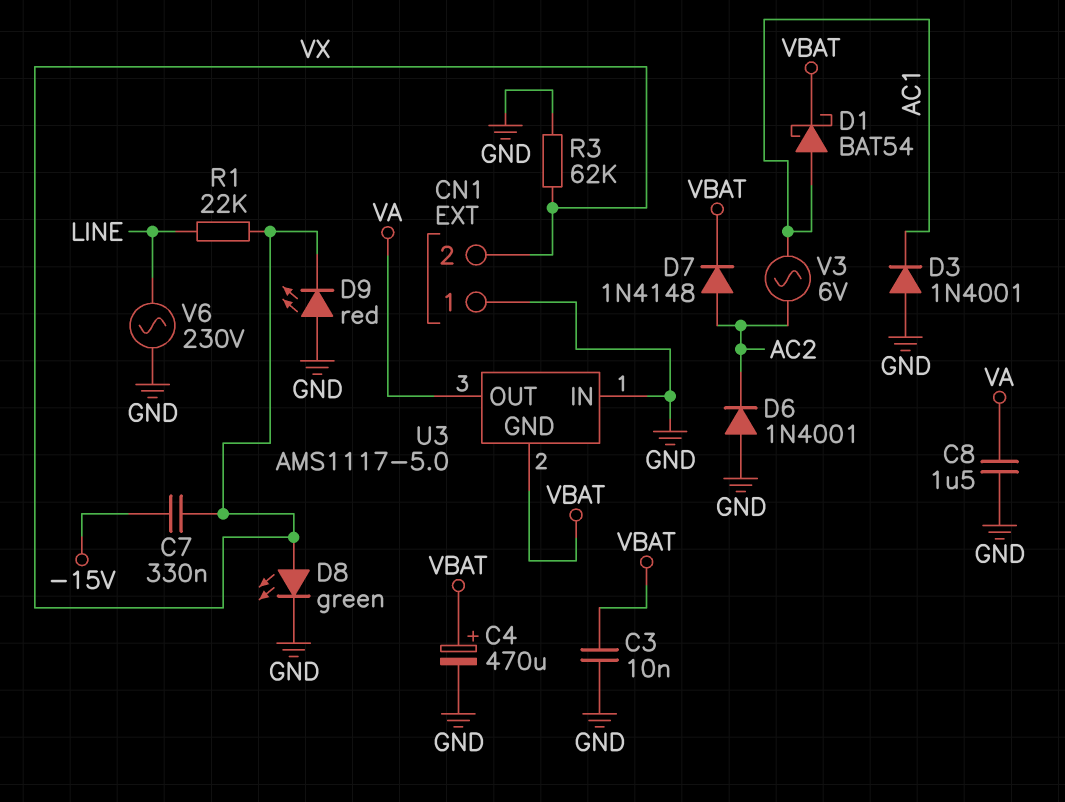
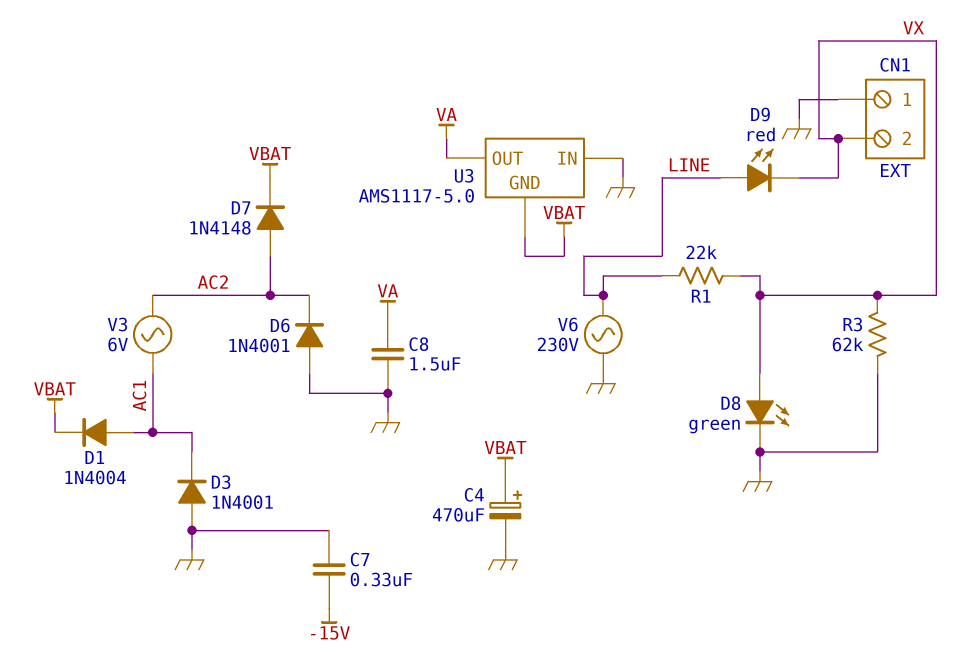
C3: 10nF (GND, VBAT) -> none
C7: 330nF (-15V, VX) -> 330nF (-15V, GND)
D1: schottky BAT54 (A AC1, K VBAT) -> diode 1N4004 (A AC1, K VBAT)
D9: LED red (A GND, K VX) -> LED red (A LINE, K VX)

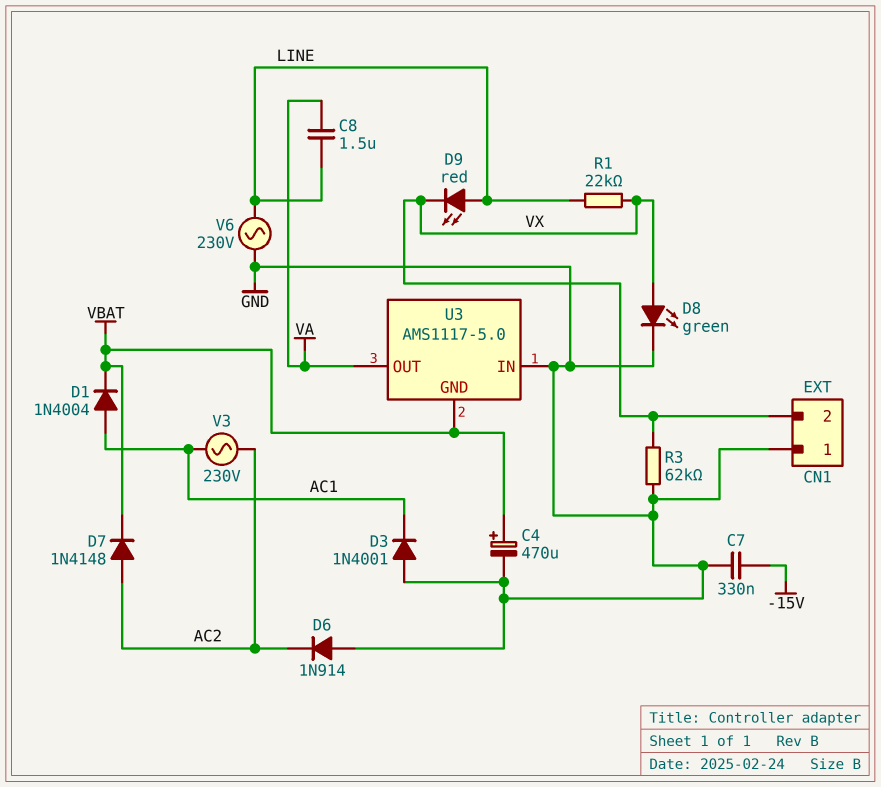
C8: 1.5uF (GND, VA) -> 1.5uF (LINE, VA)
D6: diode 1N4001 (A GND, K AC2) -> diode 1N914 (A GND, K AC2)
V3: AC 6V (AC1, AC2) -> AC 230V (AC1, AC2)

